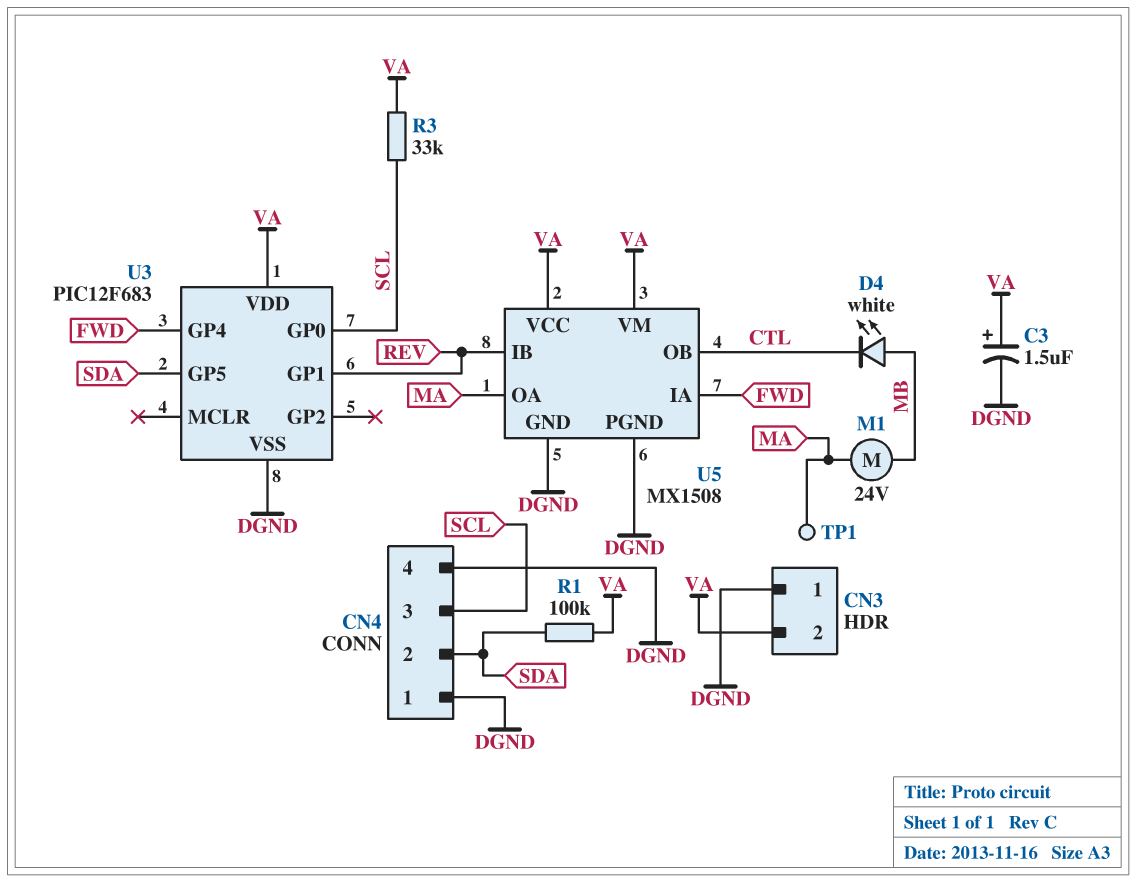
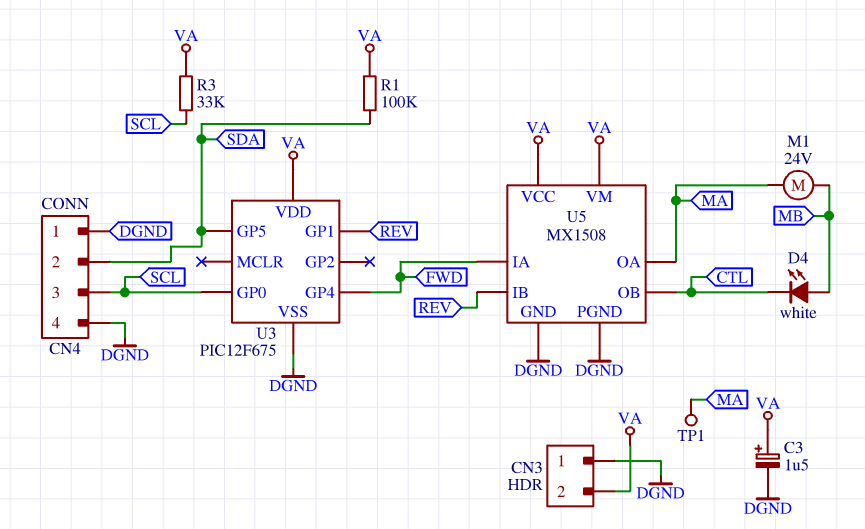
U3: PIC12F683 -> PIC12F675

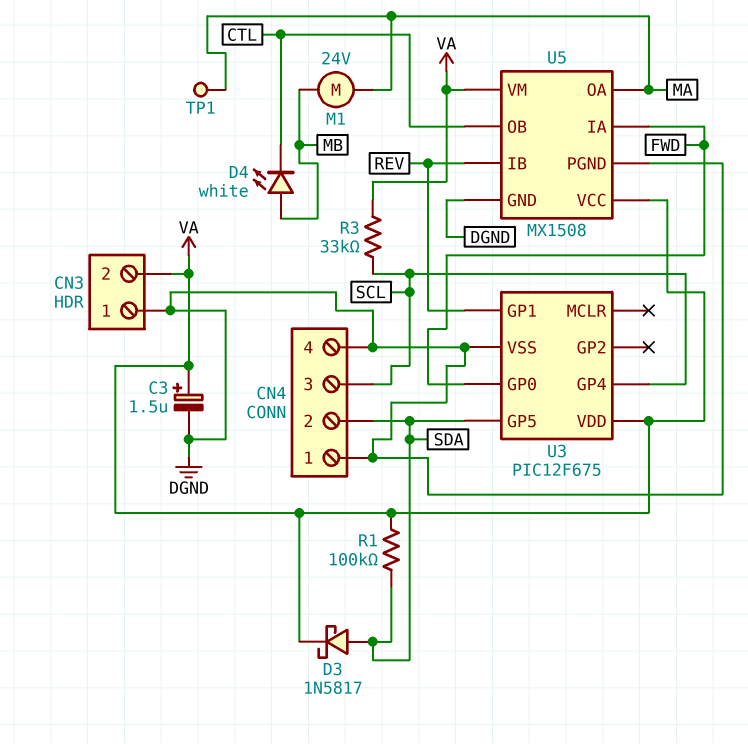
D3: none -> schottky 1N5817 (A SDA, K VA)
U3 pin GP0: SCL -> FWD
U3 pin GP4: FWD -> SCL

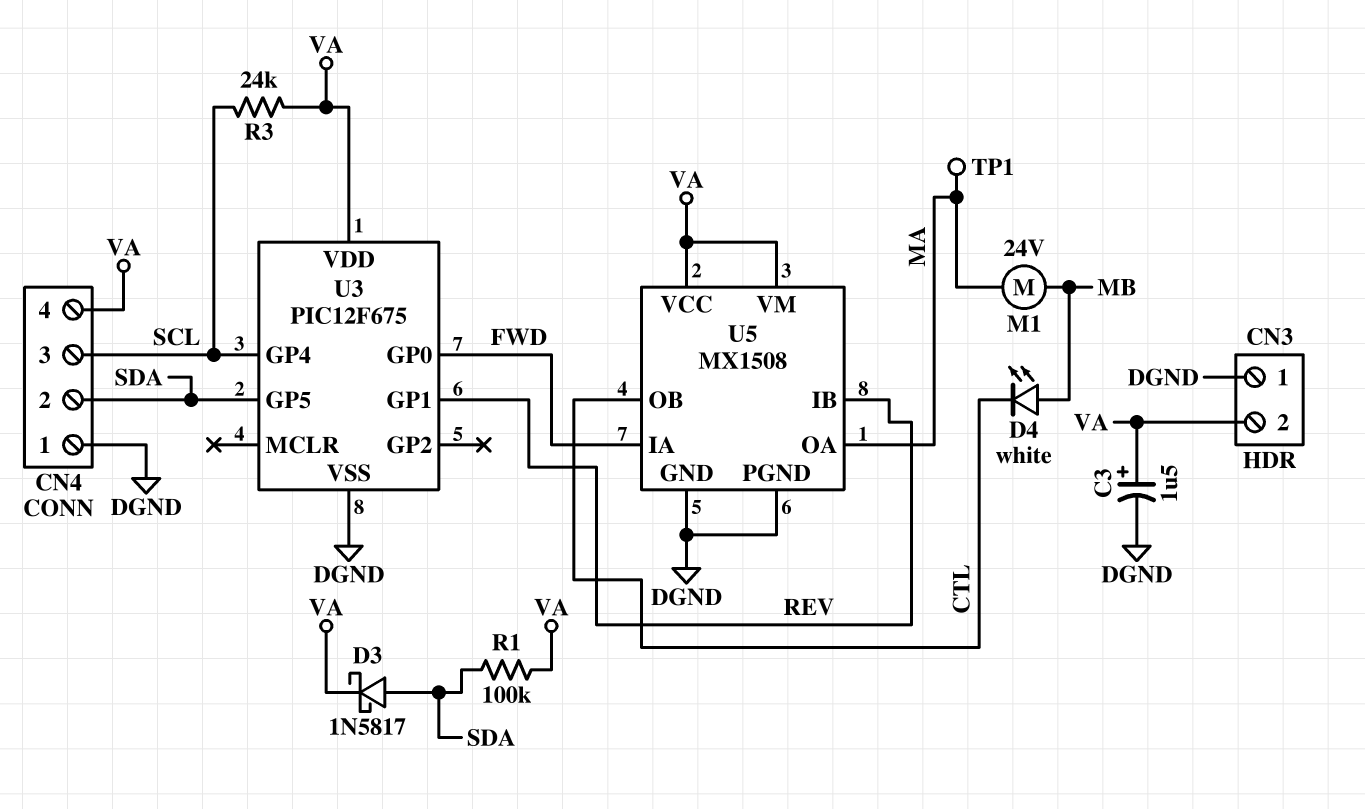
CN4 pin 4: DGND -> VA
R3: 33k (SCL, VA) -> 24k (SCL, VA)

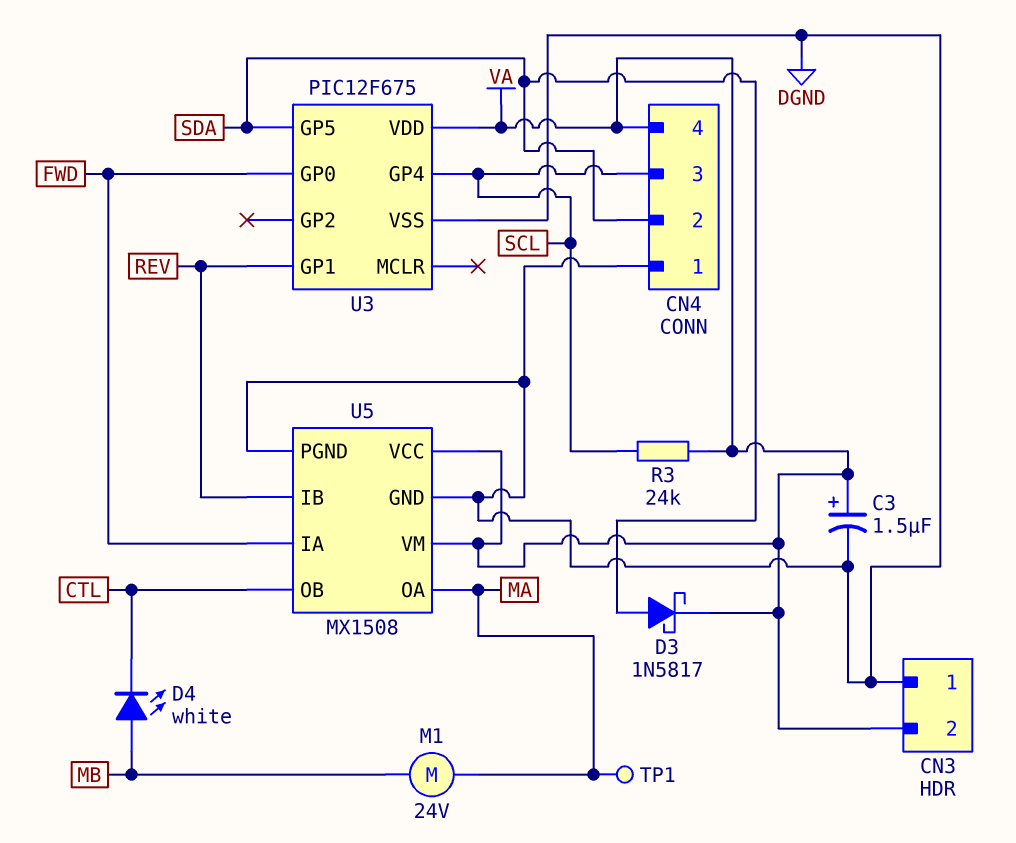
R1: 100k (SDA, VA) -> none

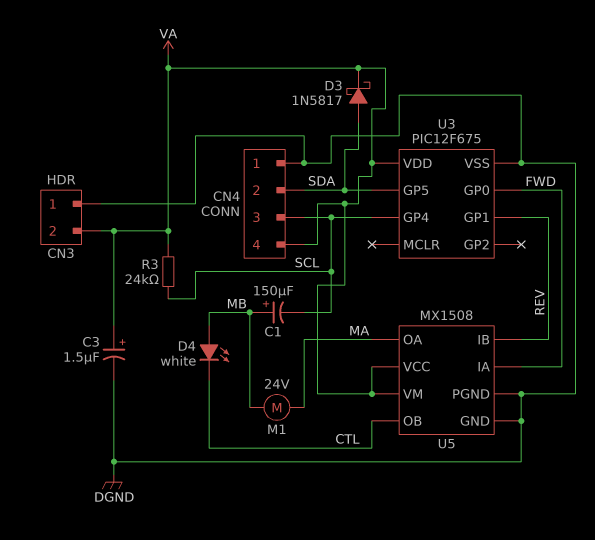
C1: none -> 150uF (plus MB, minus SCL)
TP1: test point (MA) -> none

